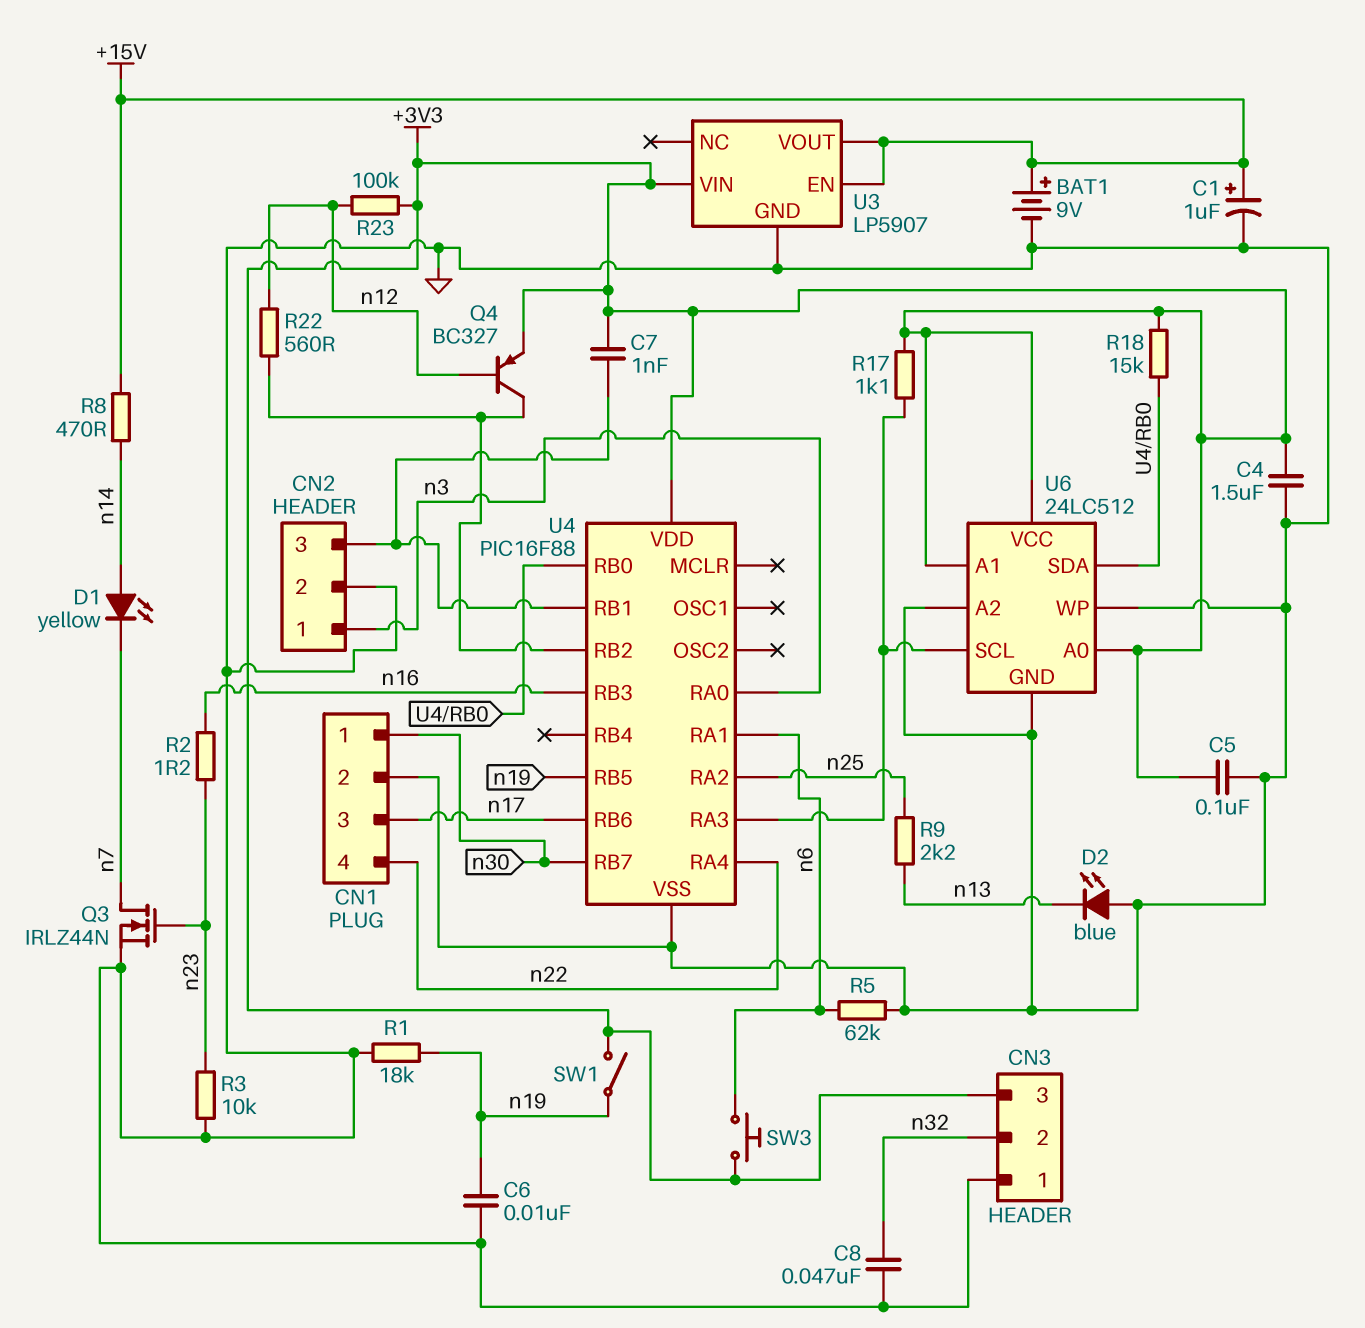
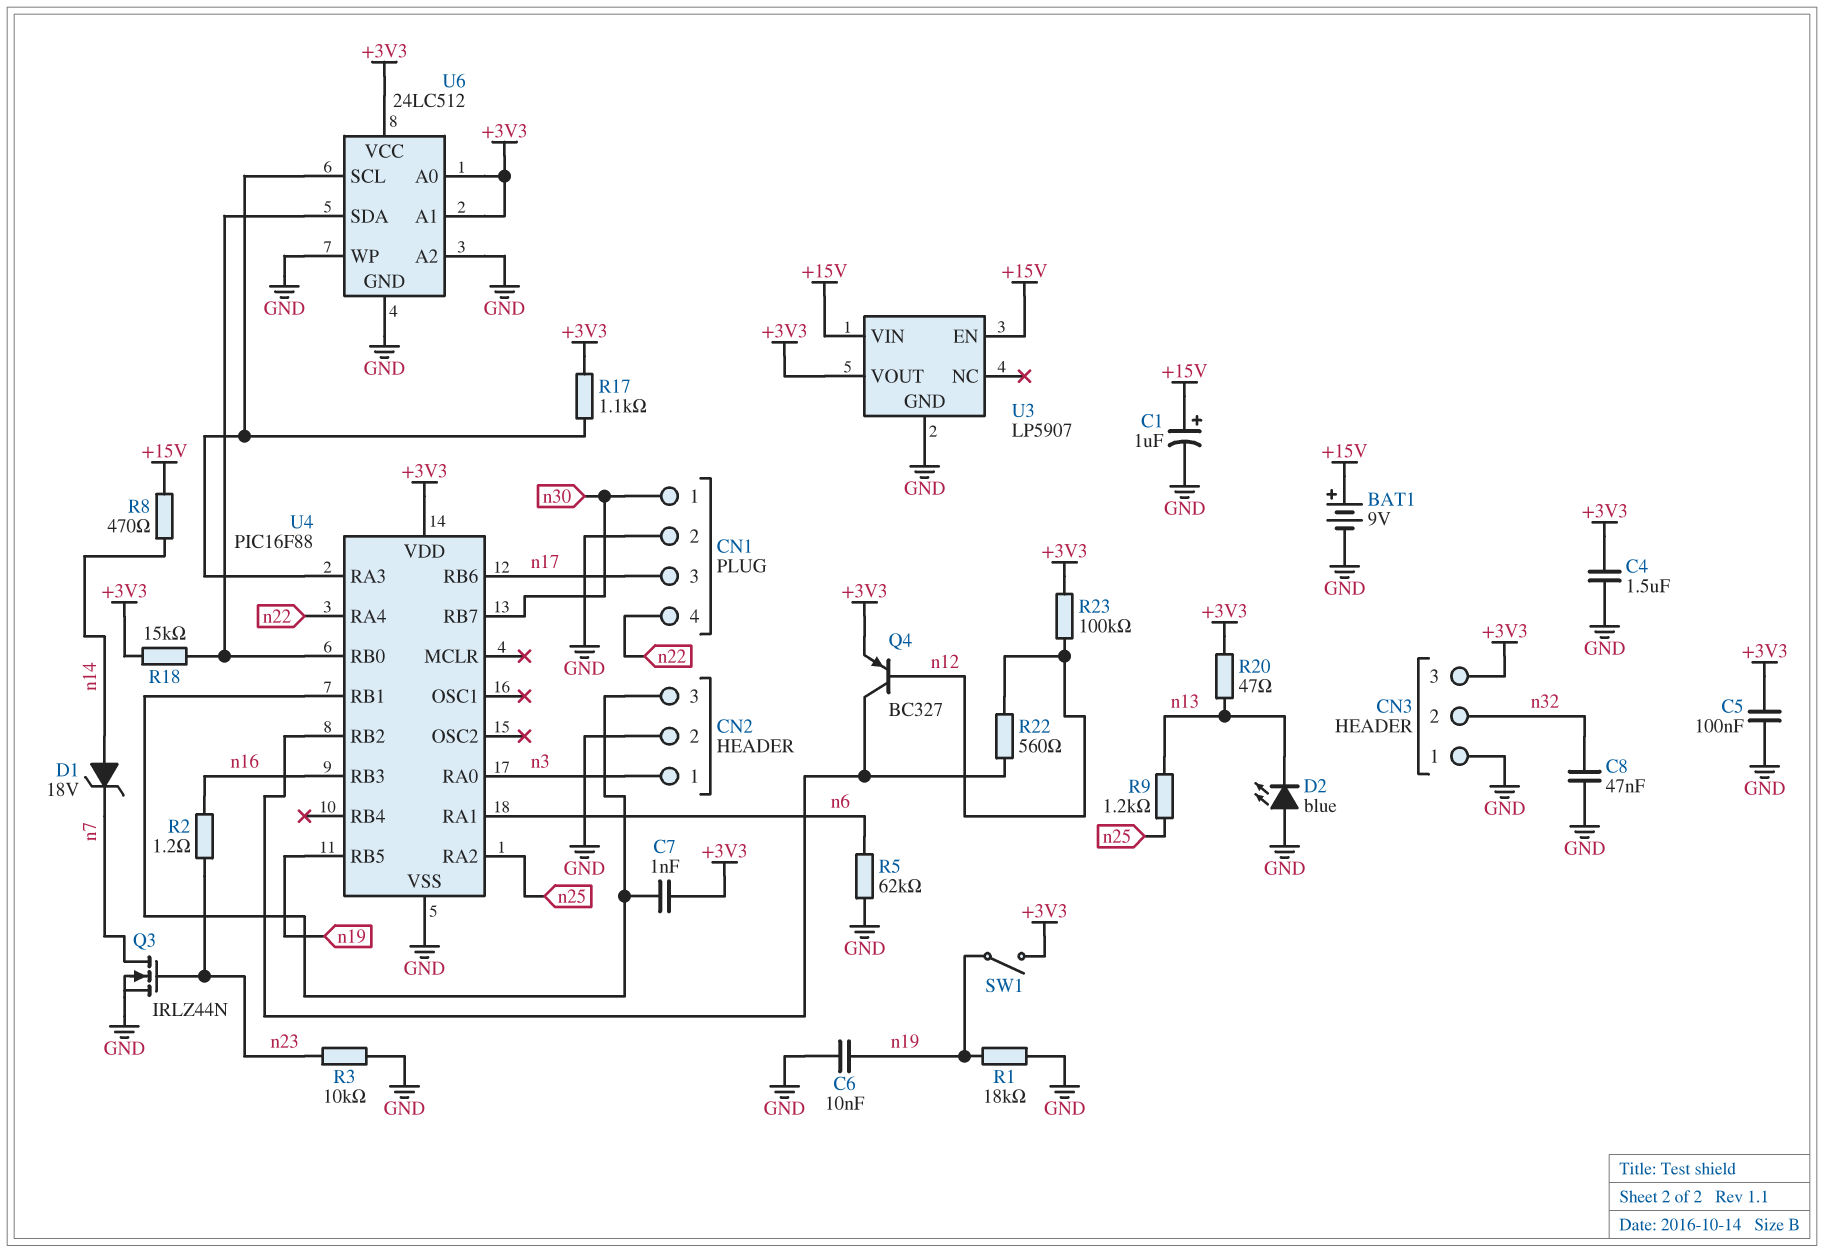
D1: LED yellow (A n14, K n7) -> zener 18V (A n14, K n7)
R9: 2.2k (n13, n25) -> 1.2k (n13, n25)
R20: none -> 47 (+3V3, n13)
SW3: button (+3V3, n6) -> none
U3 pin VIN: +3V3 -> +15V
U3 pin VOUT: +15V -> +3V3

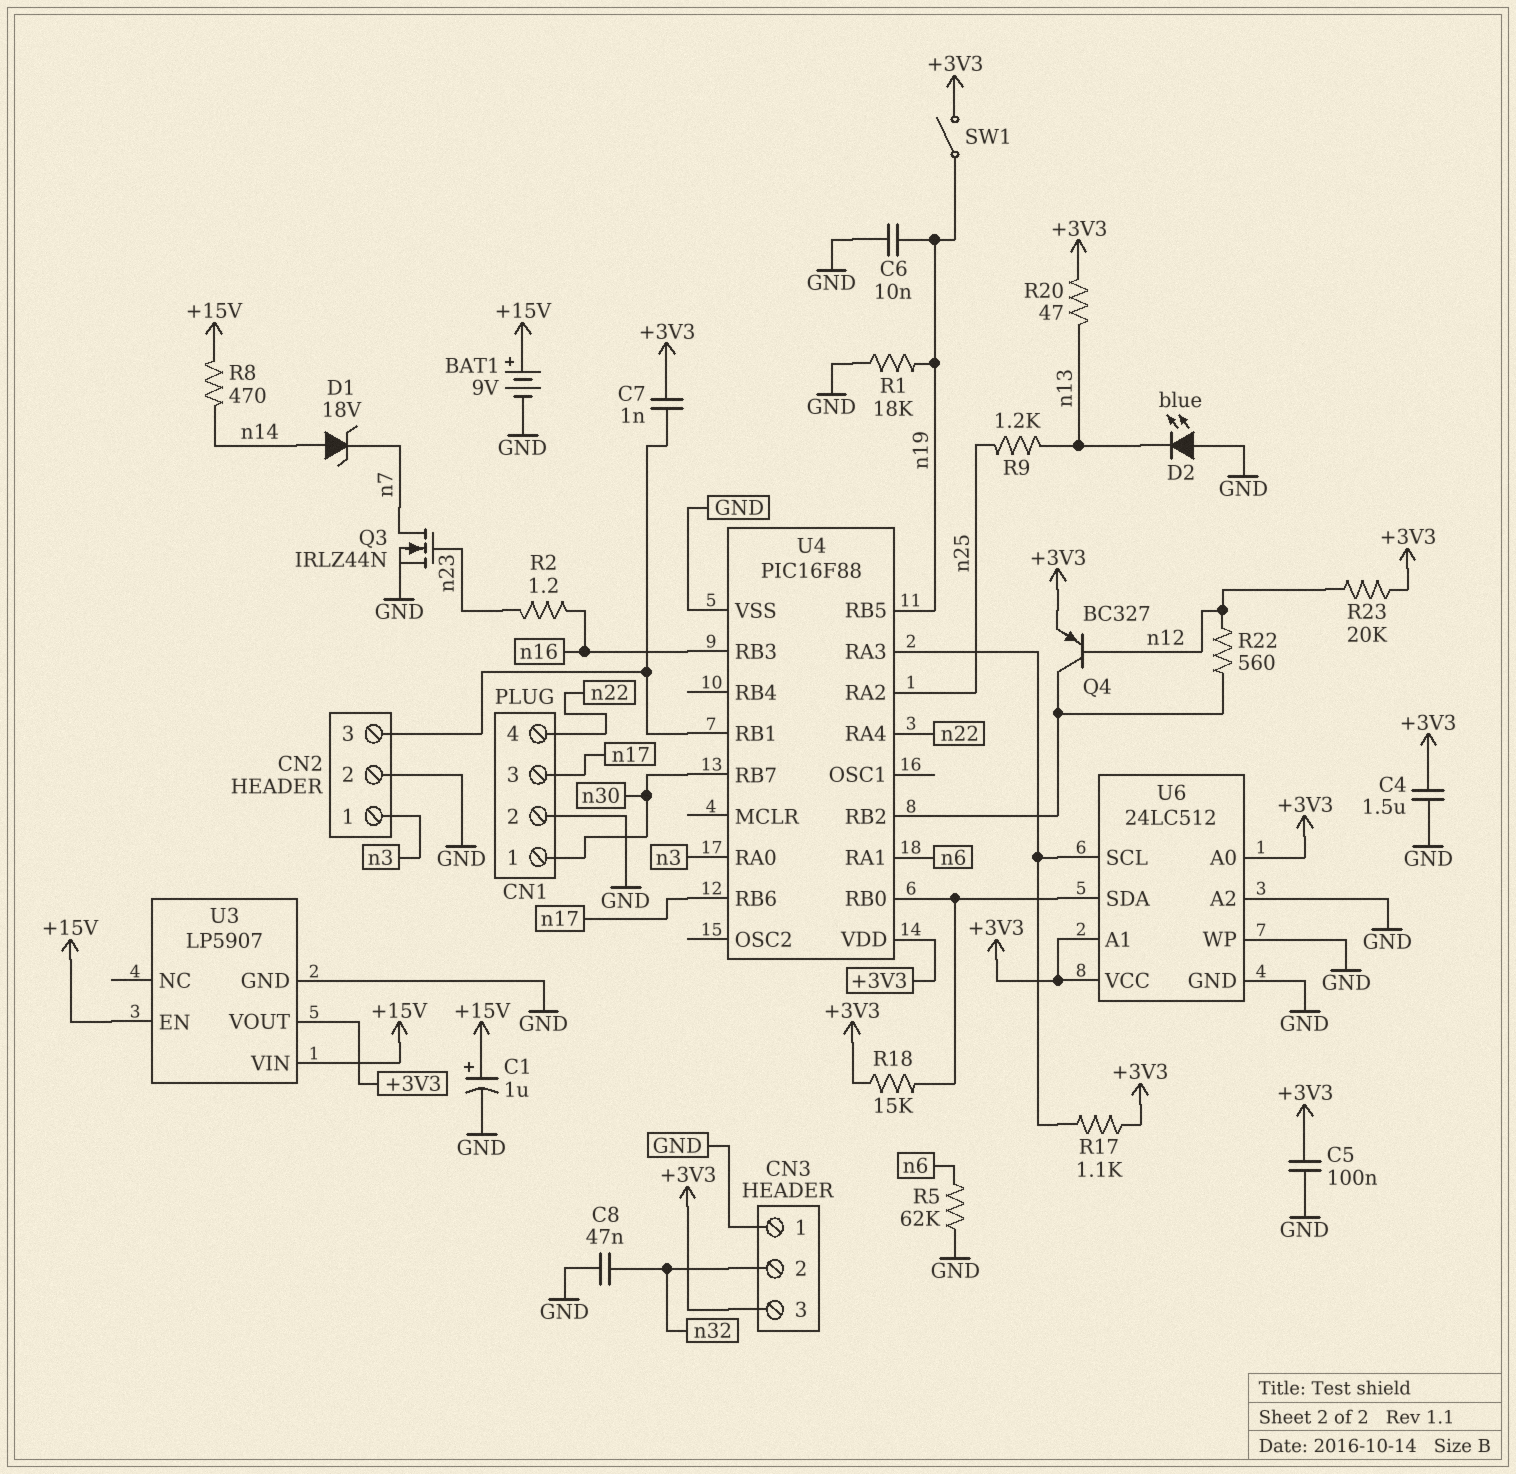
R3: 10k (GND, n23) -> none
R23: 100k (+3V3, n12) -> 20k (+3V3, n12)

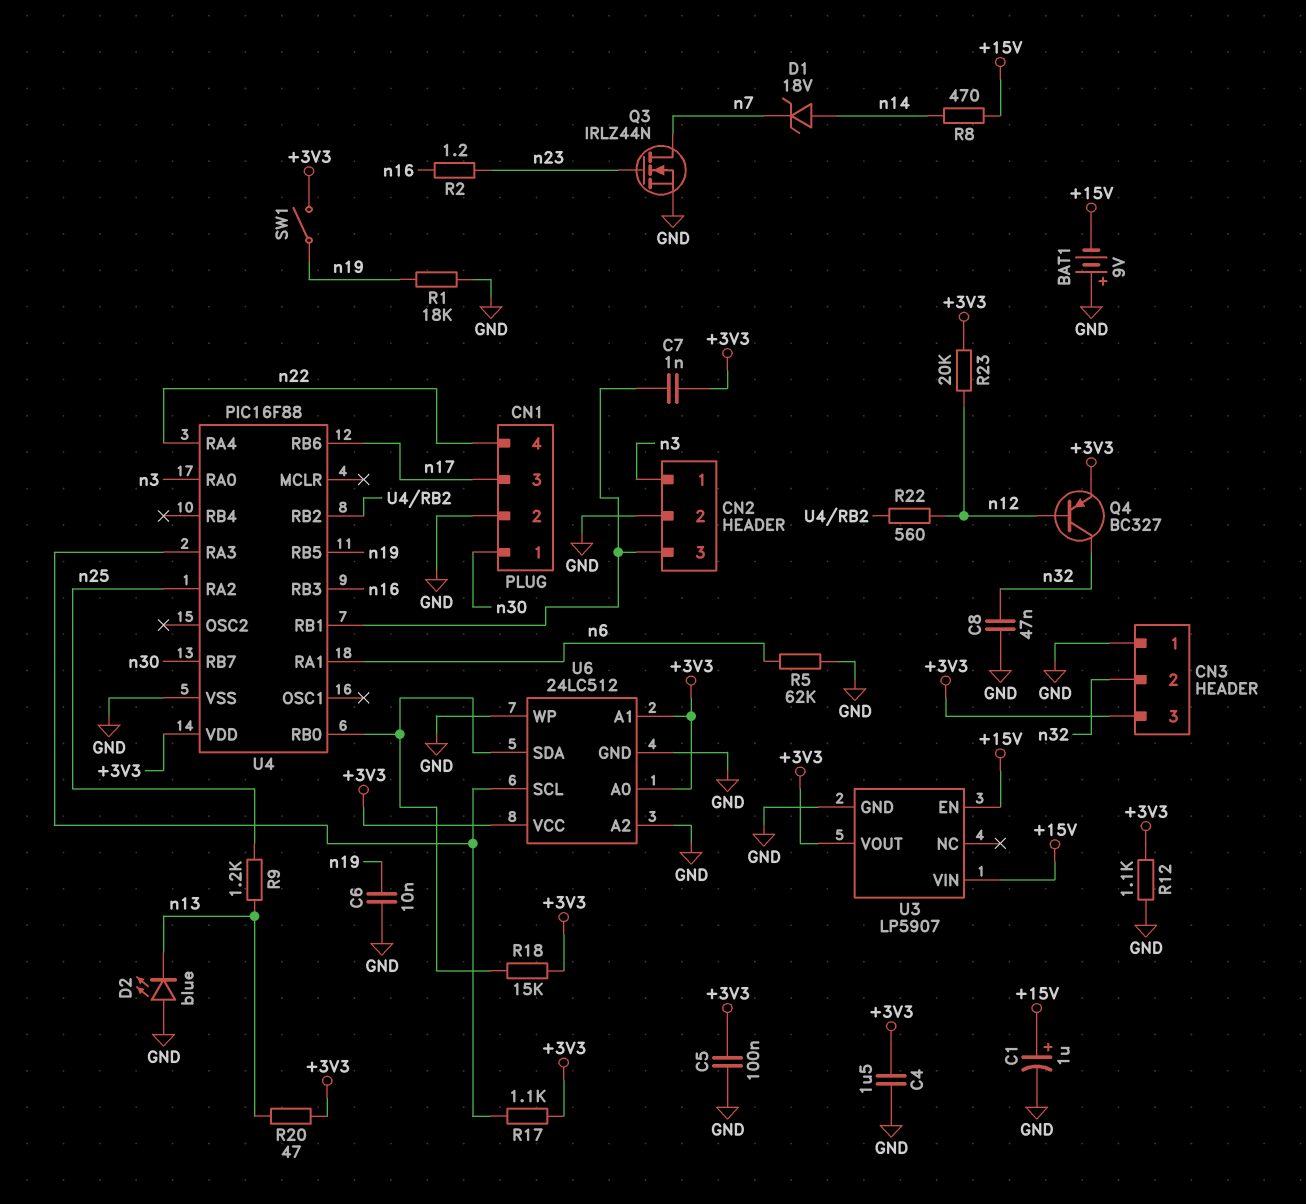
BAT1: 9V (plus +15V, minus GND) -> 9V (plus GND, minus +15V)
Q4: PNP BC327 (B n12, C U4/RB2, E +3V3) -> PNP BC327 (B n12, C n32, E +3V3)
R12: none -> 1.1k (+3V3, GND)

